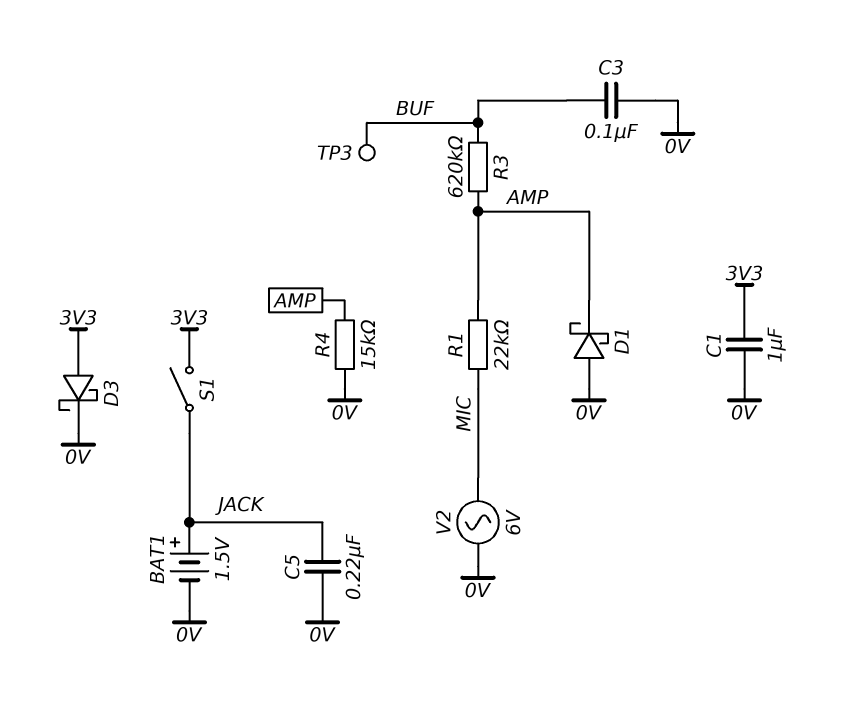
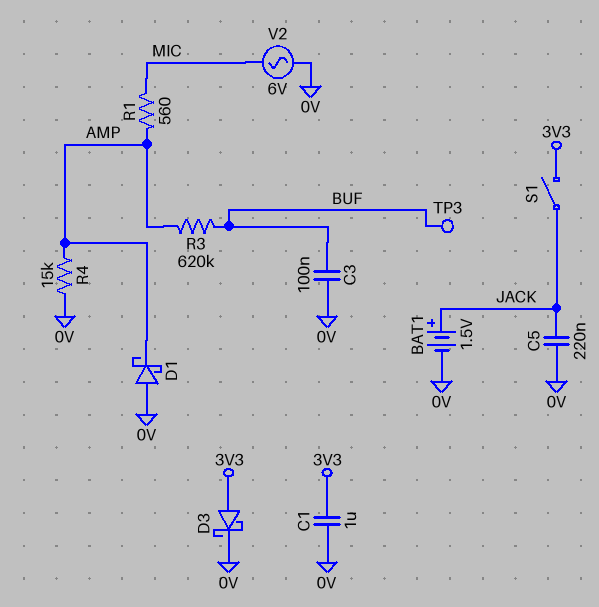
R1: 22k (AMP, MIC) -> 560 (AMP, MIC)

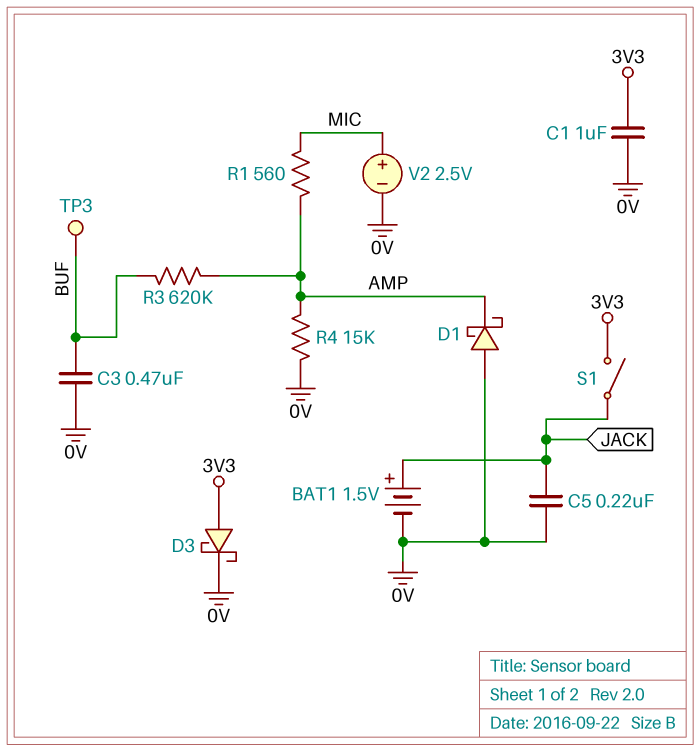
C3: 100nF (0V, BUF) -> 470nF (0V, BUF)
V2: AC 6V (0V, MIC) -> 2.5V (plus MIC, minus 0V)

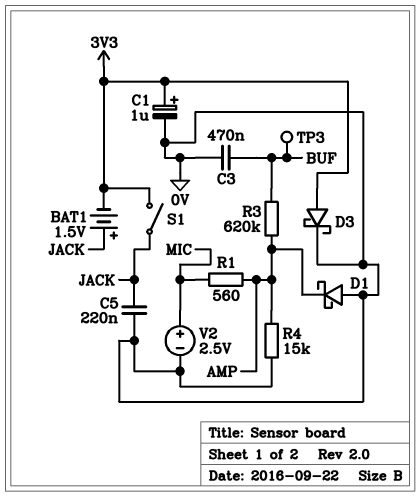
BAT1: 1.5V (plus JACK, minus 0V) -> 1.5V (plus JACK, minus 3V3)
C1: 1uF (0V, 3V3) -> 1uF (plus 3V3, minus 0V)

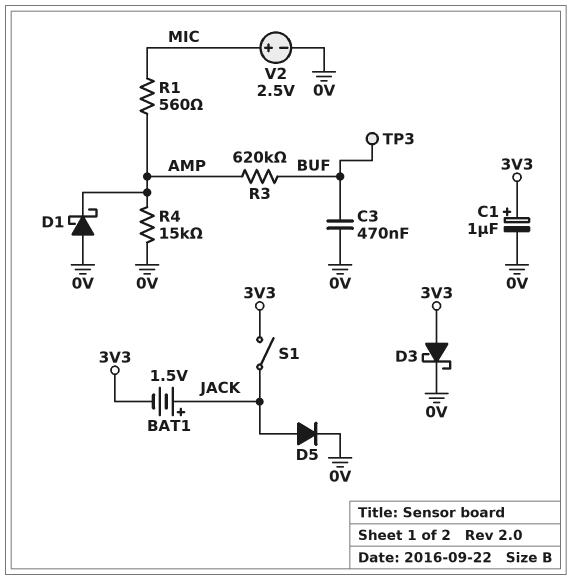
C5: 220nF (0V, JACK) -> none
D5: none -> diode (A JACK, K 0V)

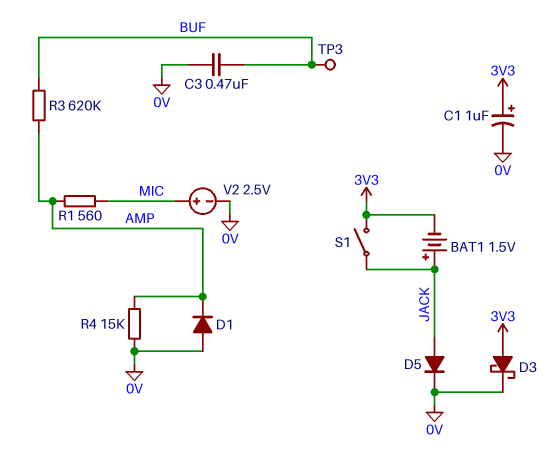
D1: schottky (A 0V, K AMP) -> diode (A 0V, K AMP)

